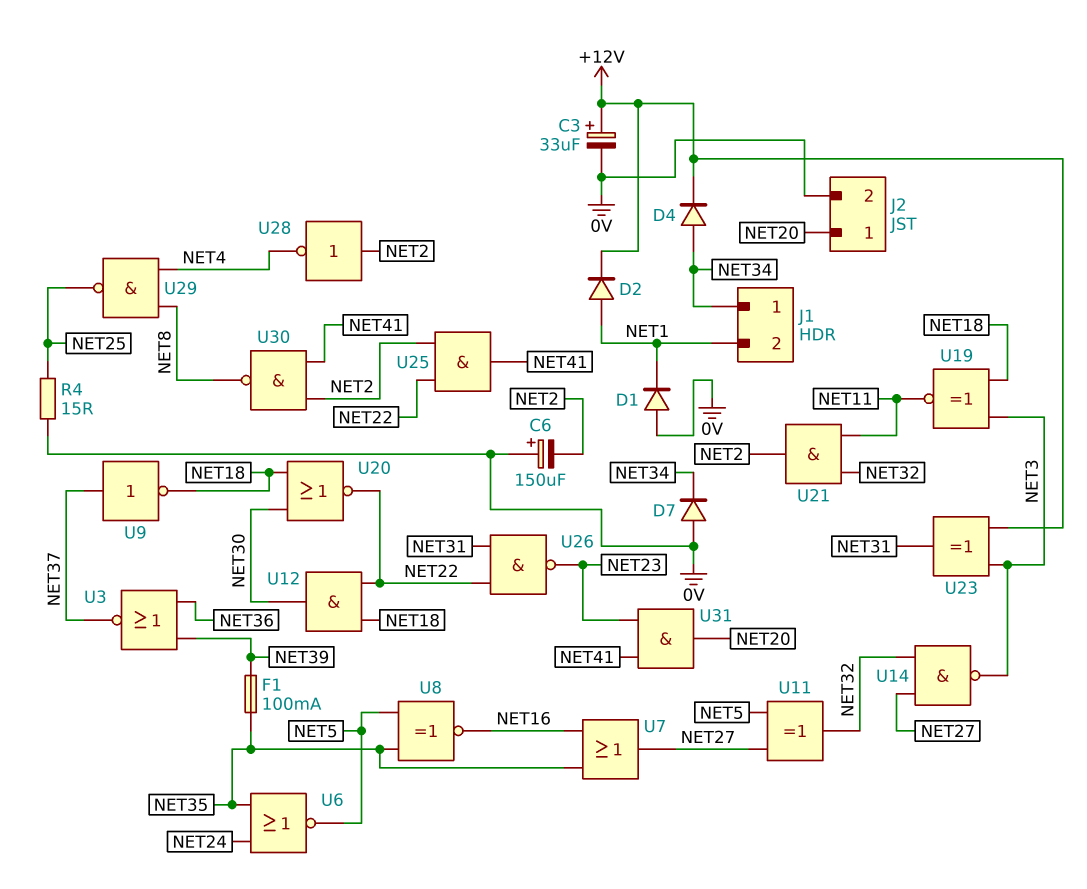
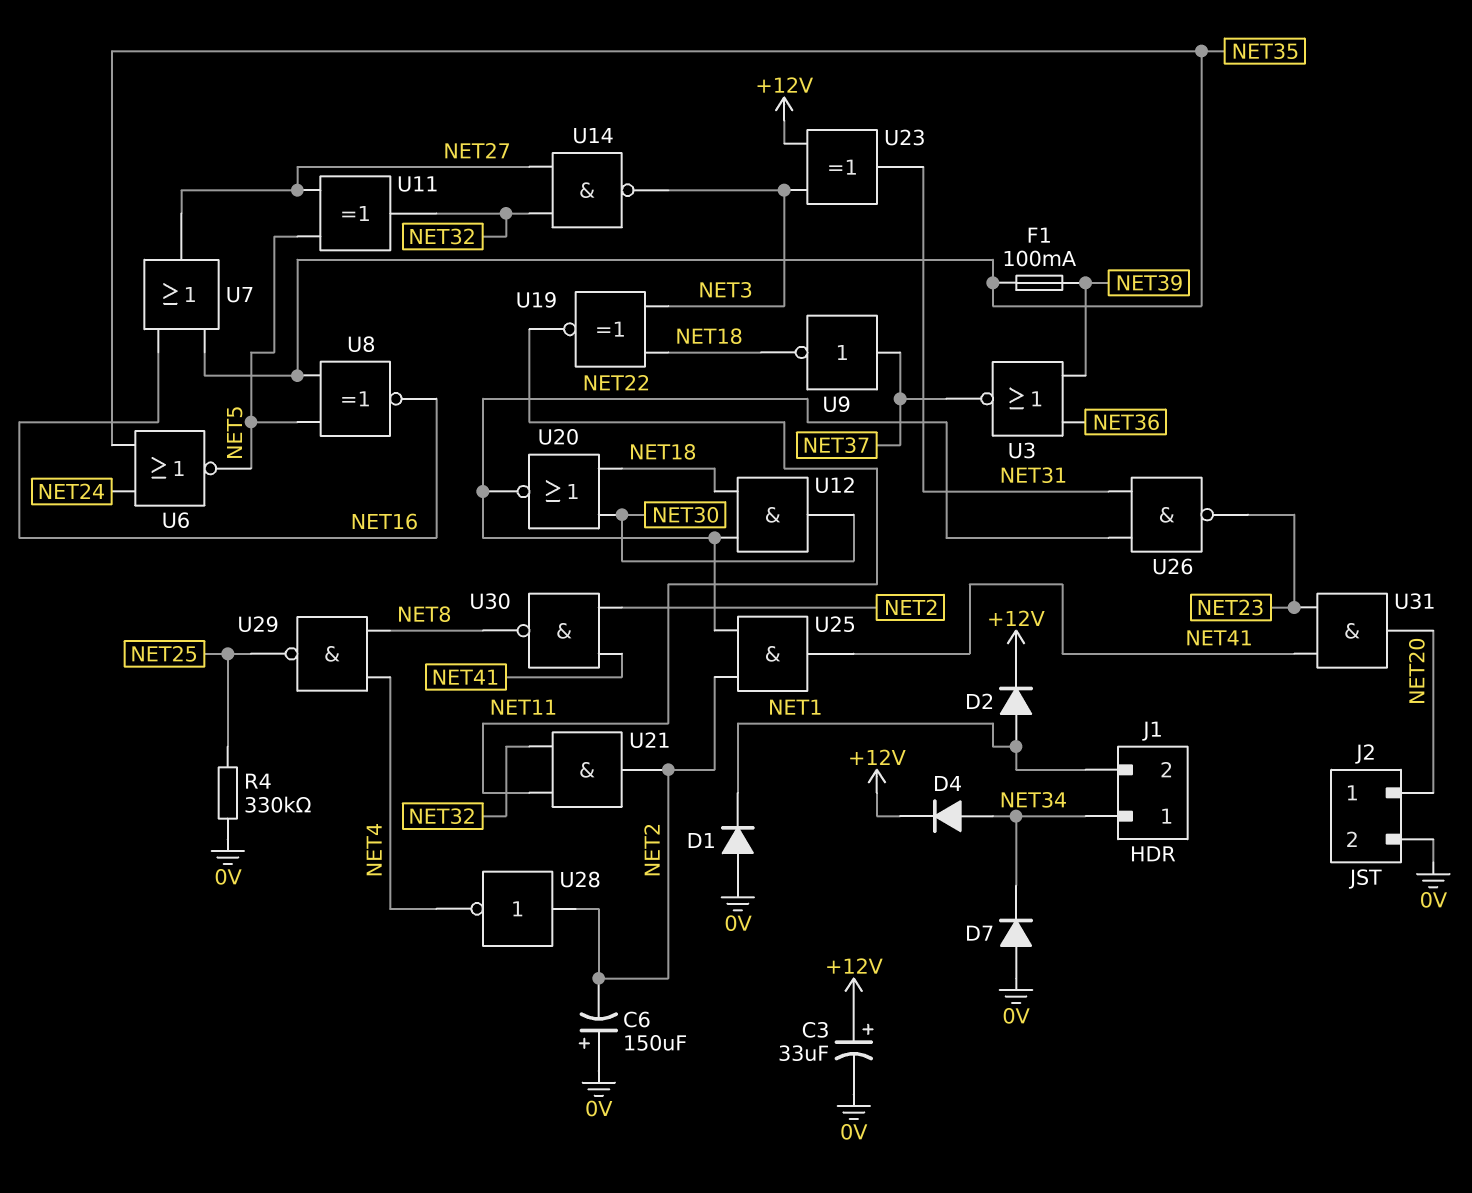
R4: 15 (0V, NET25) -> 330k (0V, NET25)

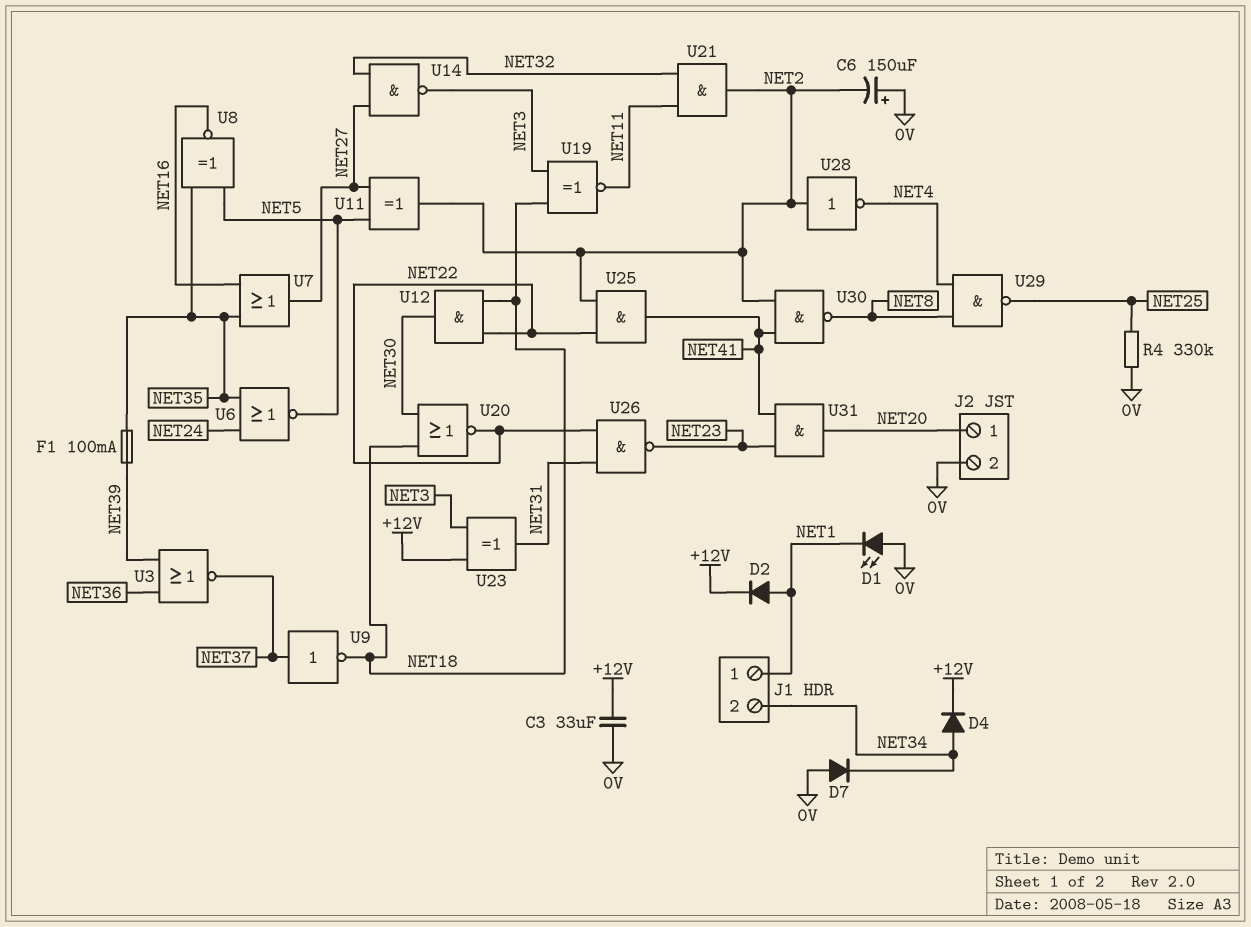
C3: 33uF (plus +12V, minus 0V) -> 33uF (+12V, 0V)
D1: diode (A 0V, K NET1) -> LED (A 0V, K NET1)
J1 pin 1: NET34 -> NET1
J1 pin 2: NET1 -> NET34
U11: XOR (in NET5, in NET27, out NET32) -> XOR (in NET5, in NET27, out NET2)

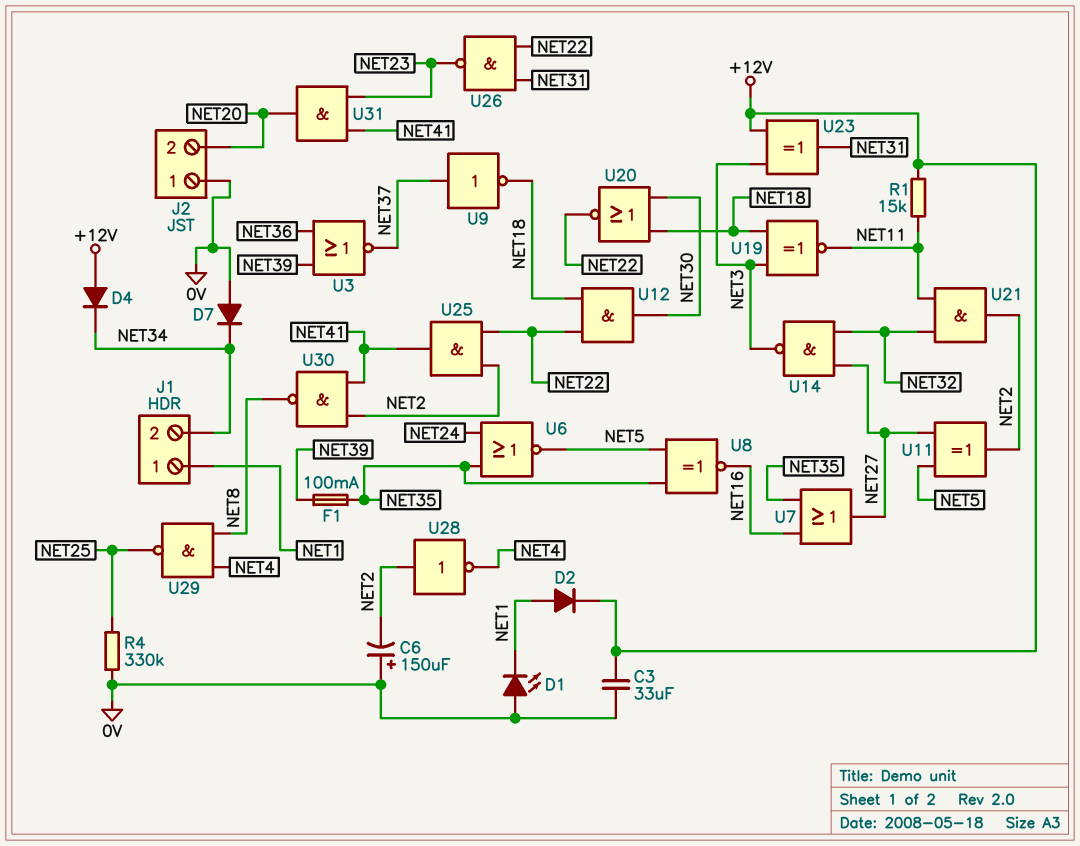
D4: diode (A NET34, K +12V) -> diode (A +12V, K NET34)
J2 pin 1: NET20 -> 0V
J2 pin 2: 0V -> NET20
R1: none -> 15k (+12V, NET11)

